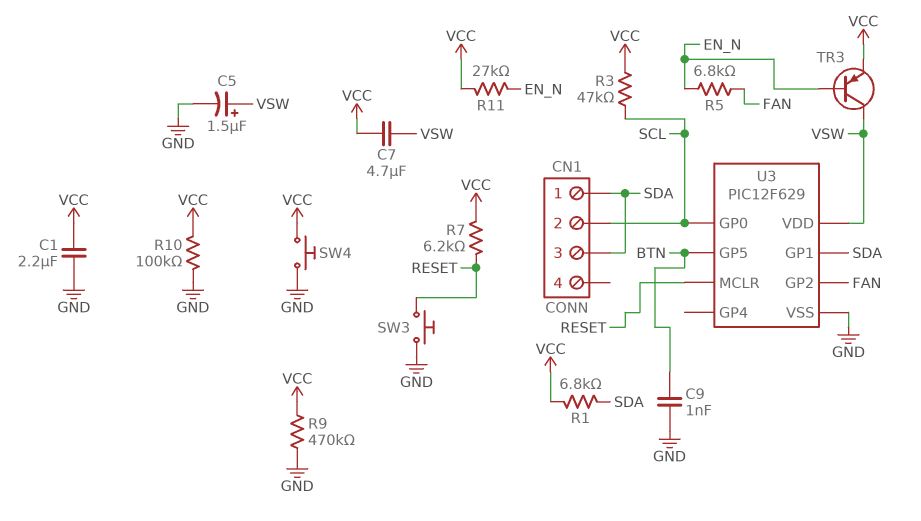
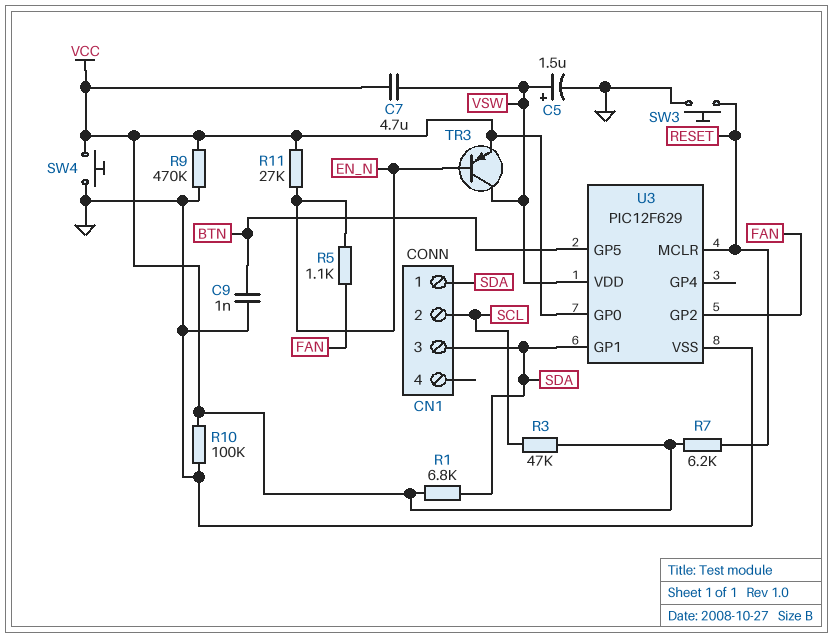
C1: 2.2uF (GND, VCC) -> none
R5: 6.8k (EN_N, FAN) -> 1.1k (EN_N, FAN)
U3 pin GP0: SCL -> VCC

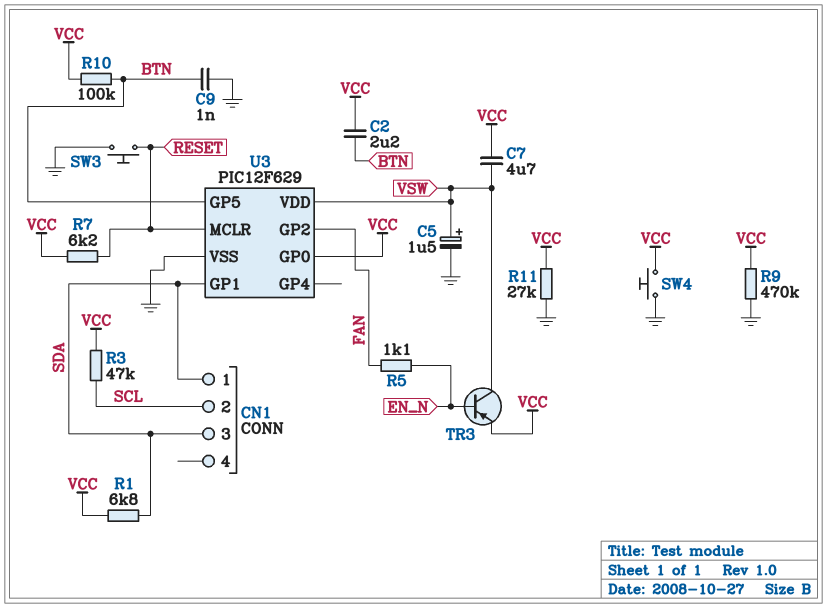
C2: none -> 2.2uF (BTN, VCC)
R10: 100k (GND, VCC) -> 100k (BTN, VCC)
R11: 27k (EN_N, VCC) -> 27k (GND, VCC)

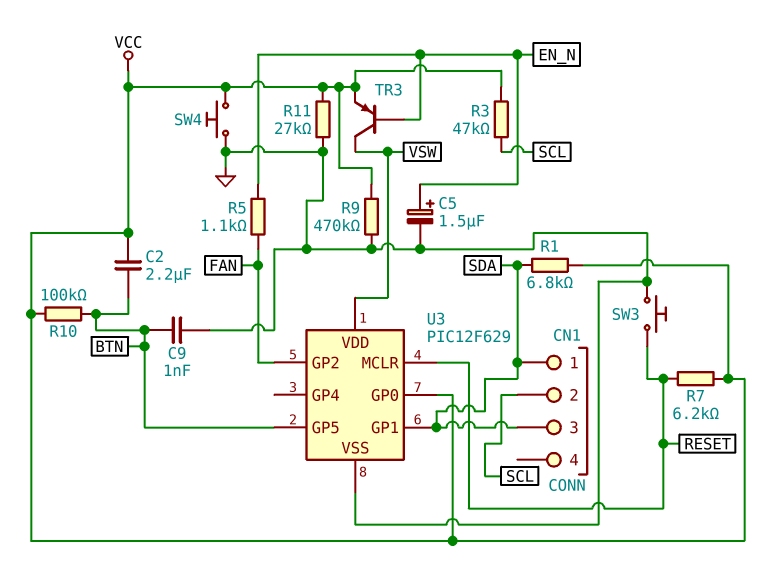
C5: 1.5uF (plus VSW, minus GND) -> 1.5uF (plus EN_N, minus GND)
C7: 4.7uF (VCC, VSW) -> none

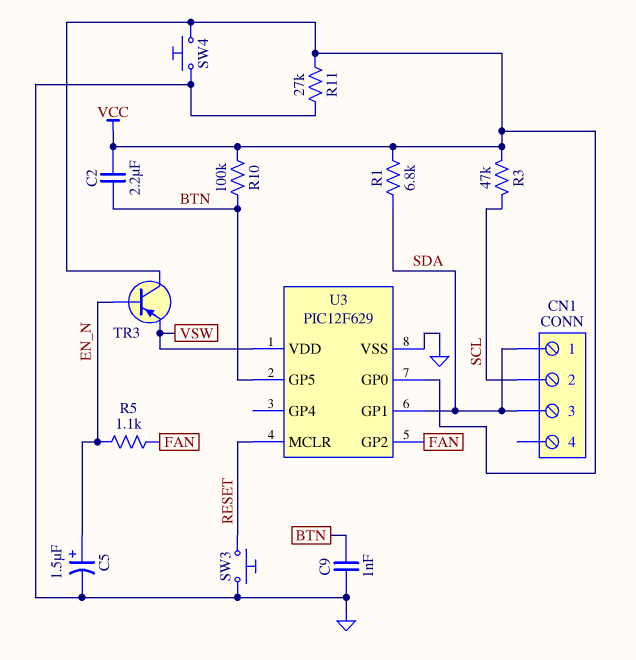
R7: 6.2k (RESET, VCC) -> none
R9: 470k (GND, VCC) -> none
TR3: PNP (B EN_N, C VSW, E VCC) -> PNP (B EN_N, C VCC, E VSW)

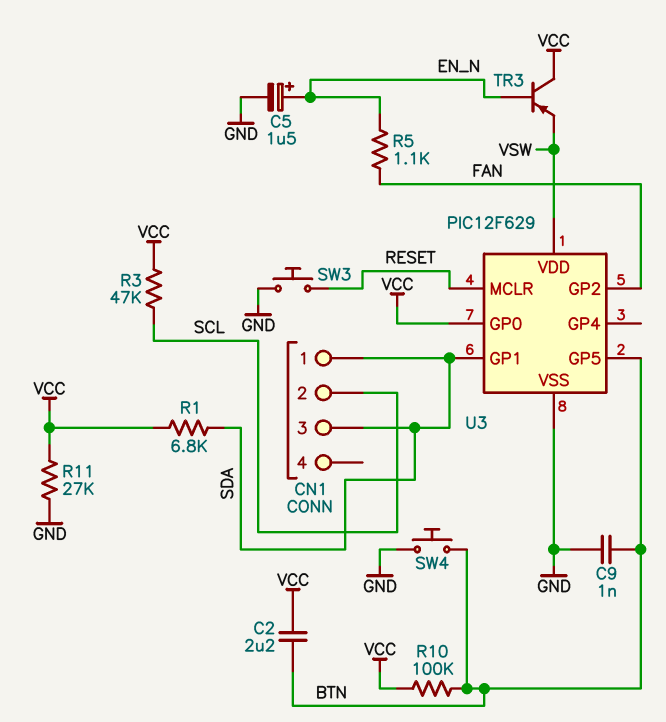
SW4: button (GND, VCC) -> button (BTN, GND)

